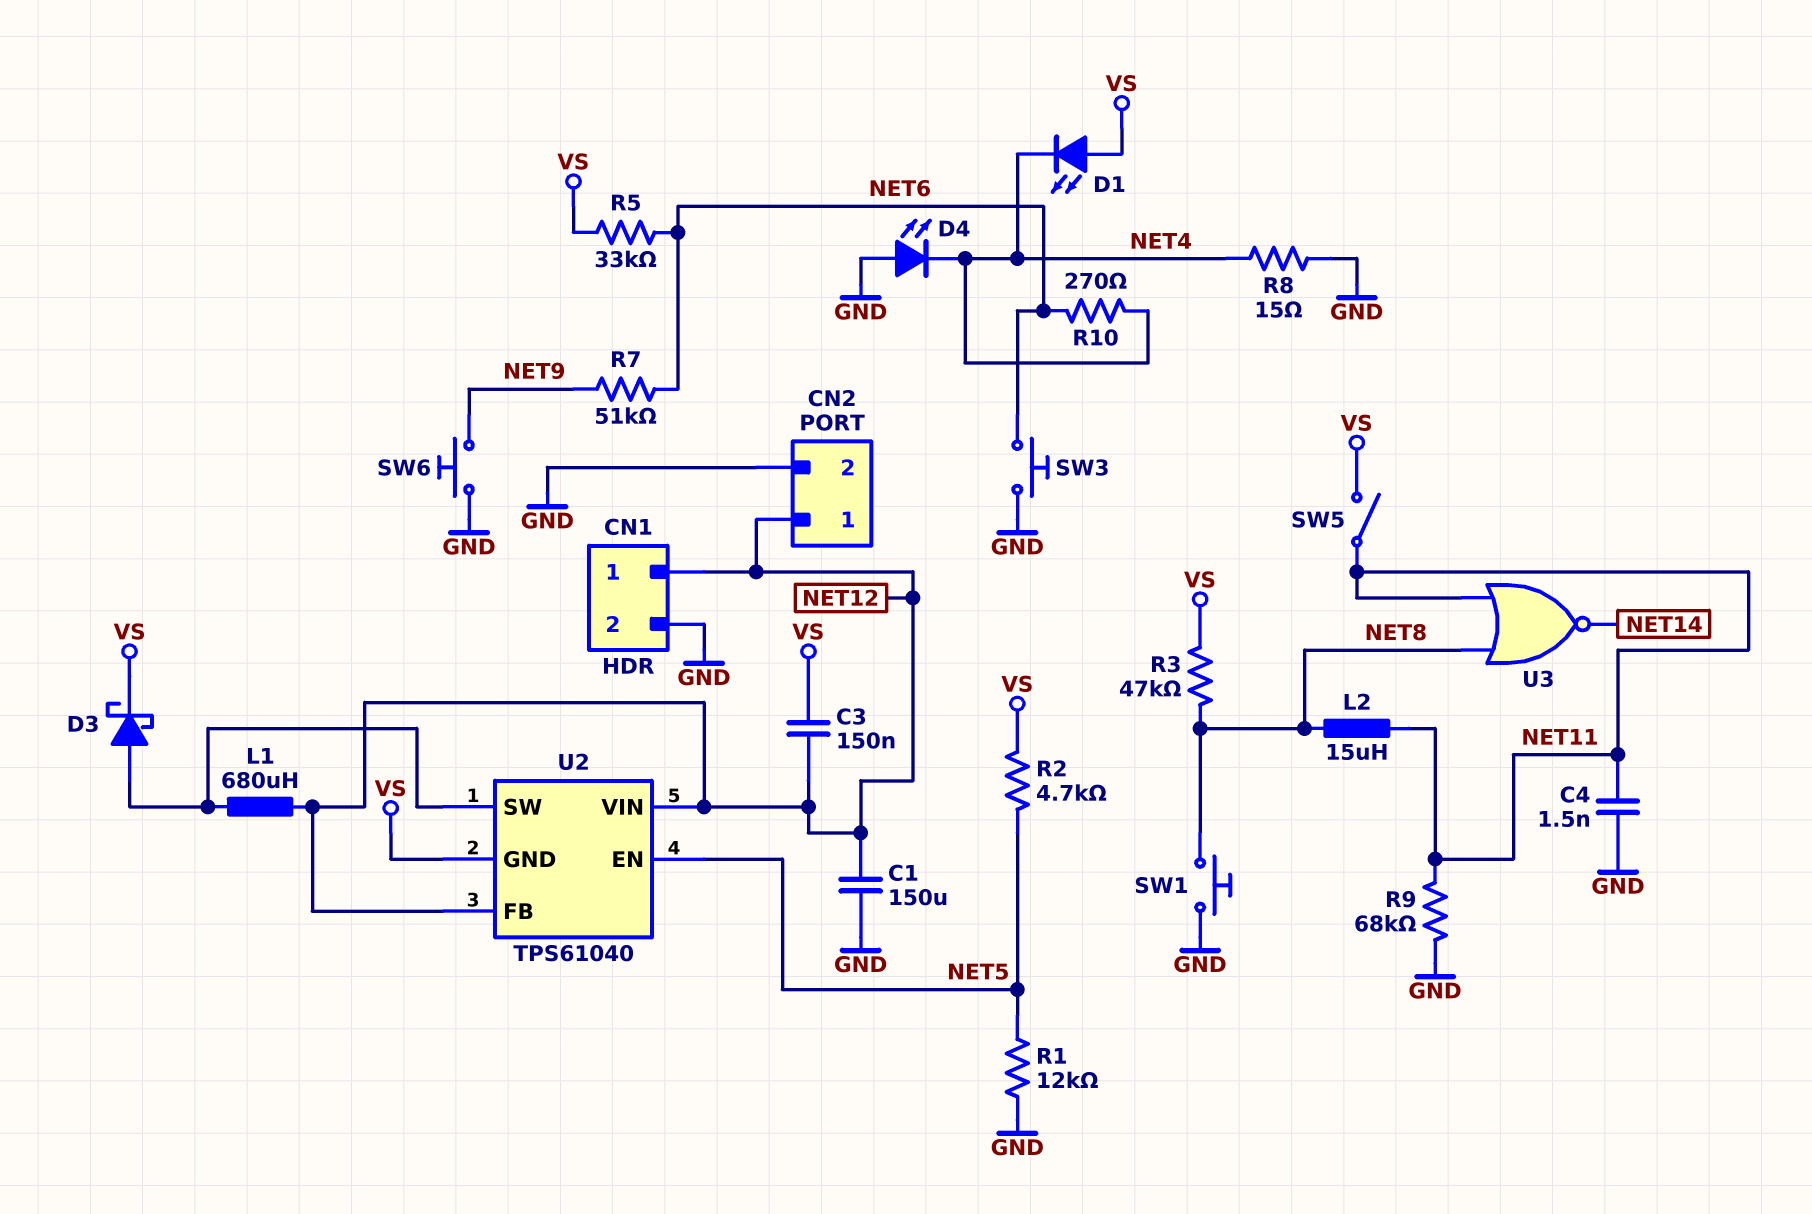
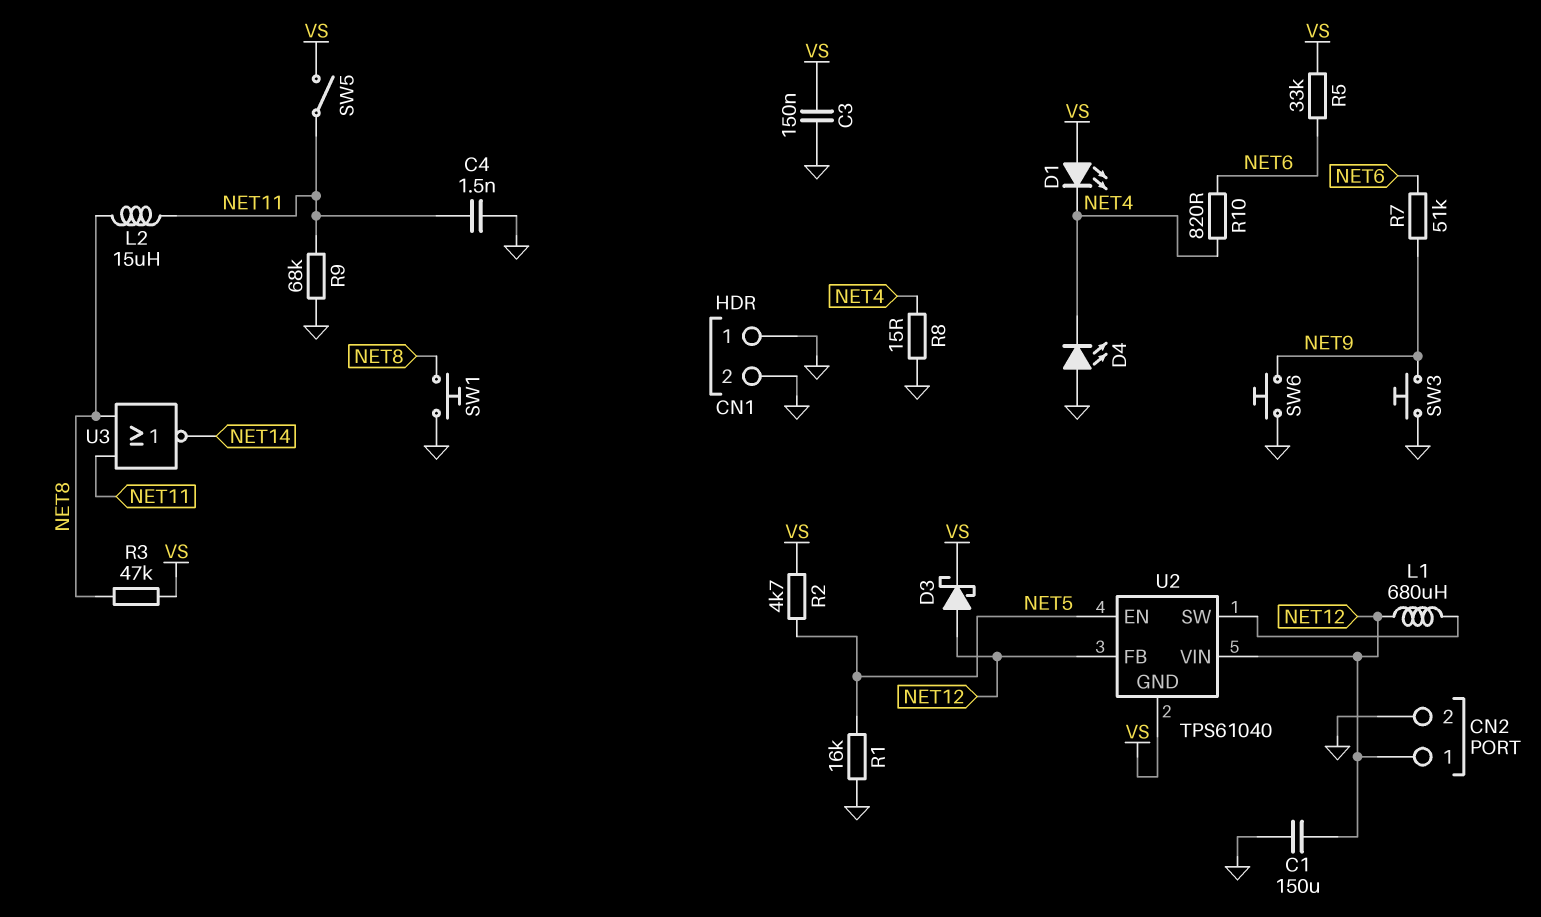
C3: 150nF (NET12, VS) -> 150nF (GND, VS)
CN1 pin 1: NET12 -> GND
D3: schottky (A U2/SW, K VS) -> schottky (A NET12, K VS)
R1: 12k (GND, NET5) -> 16k (GND, NET5)
R10: 270 (NET4, NET6) -> 820 (NET4, NET6)
SW3: button (GND, NET6) -> button (GND, NET9)

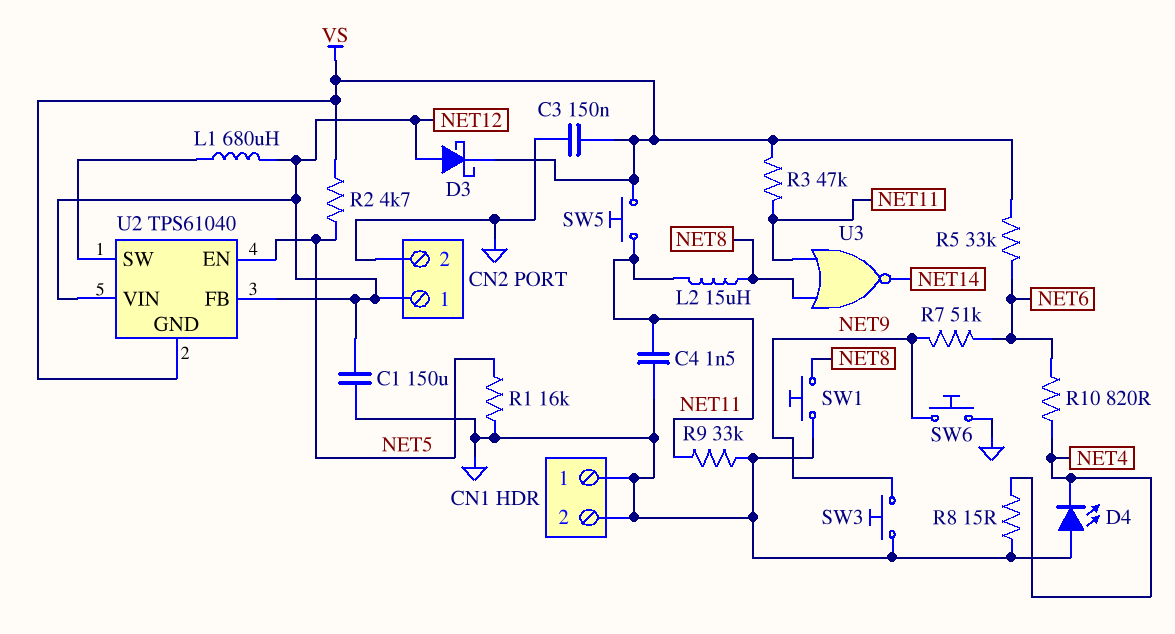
D1: LED (A VS, K NET4) -> none
R3: 47k (NET8, VS) -> 47k (NET11, VS)
R9: 68k (GND, NET11) -> 33k (GND, NET11)
SW5: switch (NET11, VS) -> button (NET11, VS)

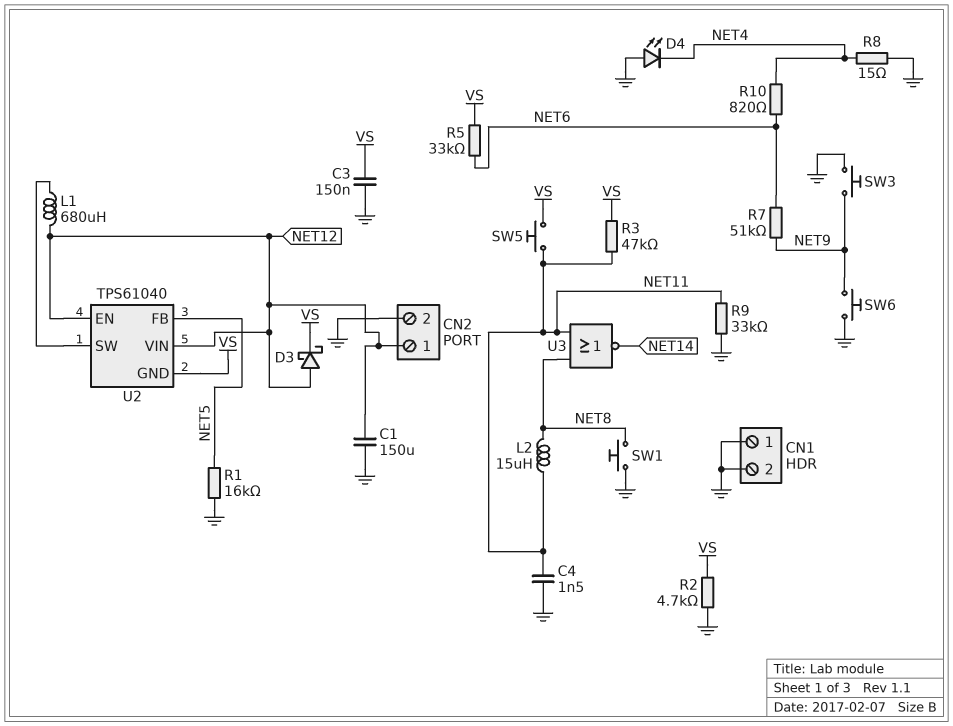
R2: 4.7k (NET5, VS) -> 4.7k (GND, VS)
U2 pin EN: NET5 -> NET12
U2 pin FB: NET12 -> NET5

